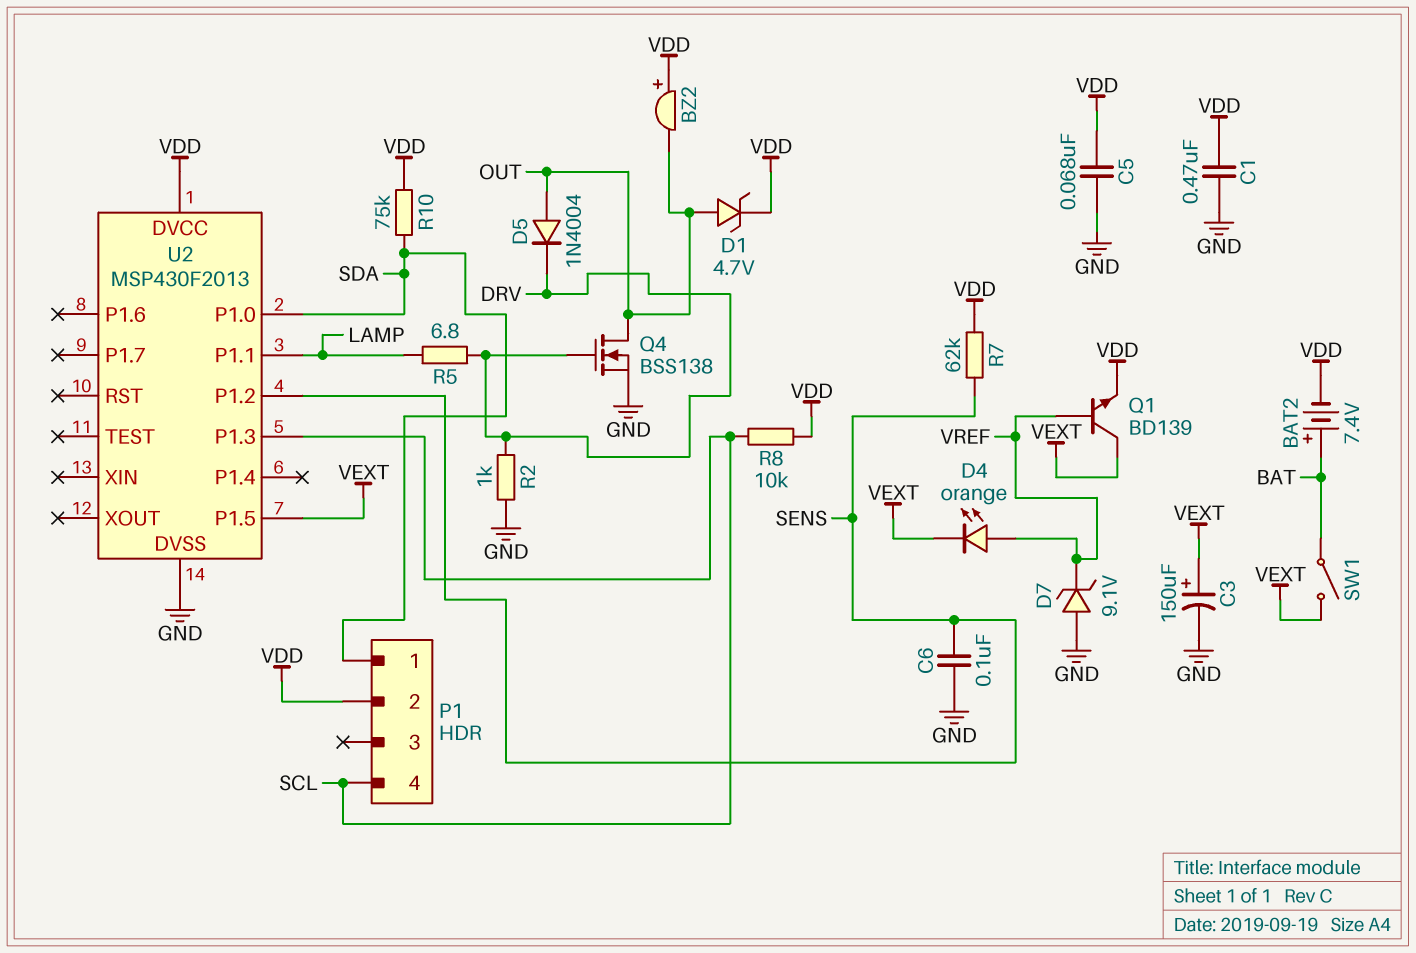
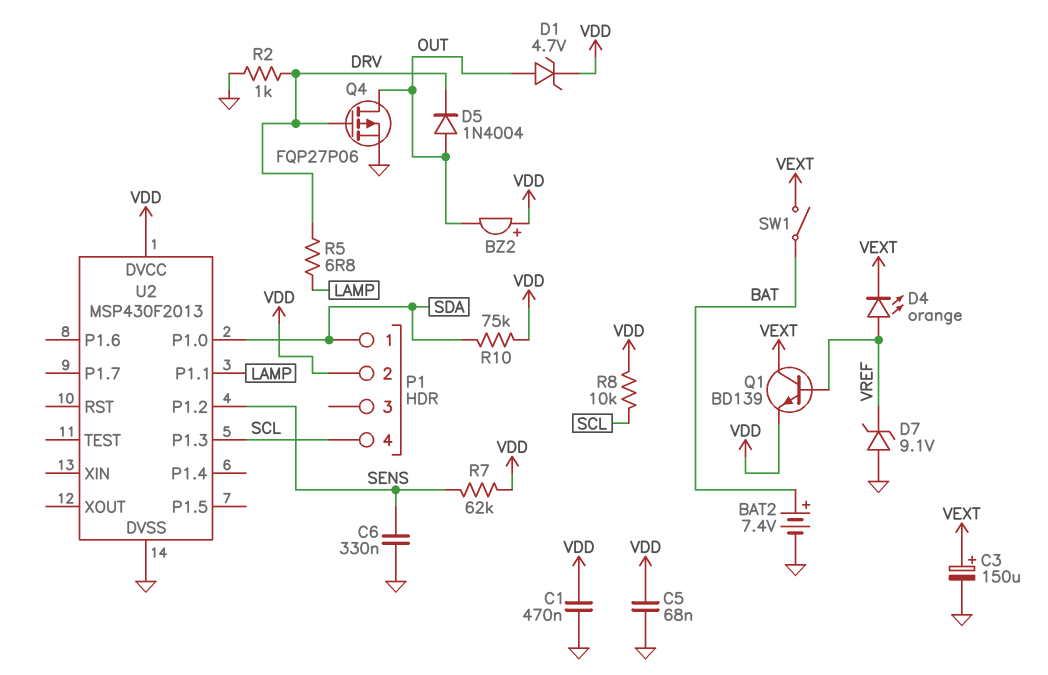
BAT2: 7.4V (plus BAT, minus VDD) -> 7.4V (plus BAT, minus GND)
C6: 100nF (GND, SENS) -> 330nF (GND, SENS)
Q4: NMOS BSS138 (G DRV, D OUT, S GND) -> PMOS FQP27P06 (G DRV, D OUT, S GND)
U2 pin P1.5: VEXT -> none

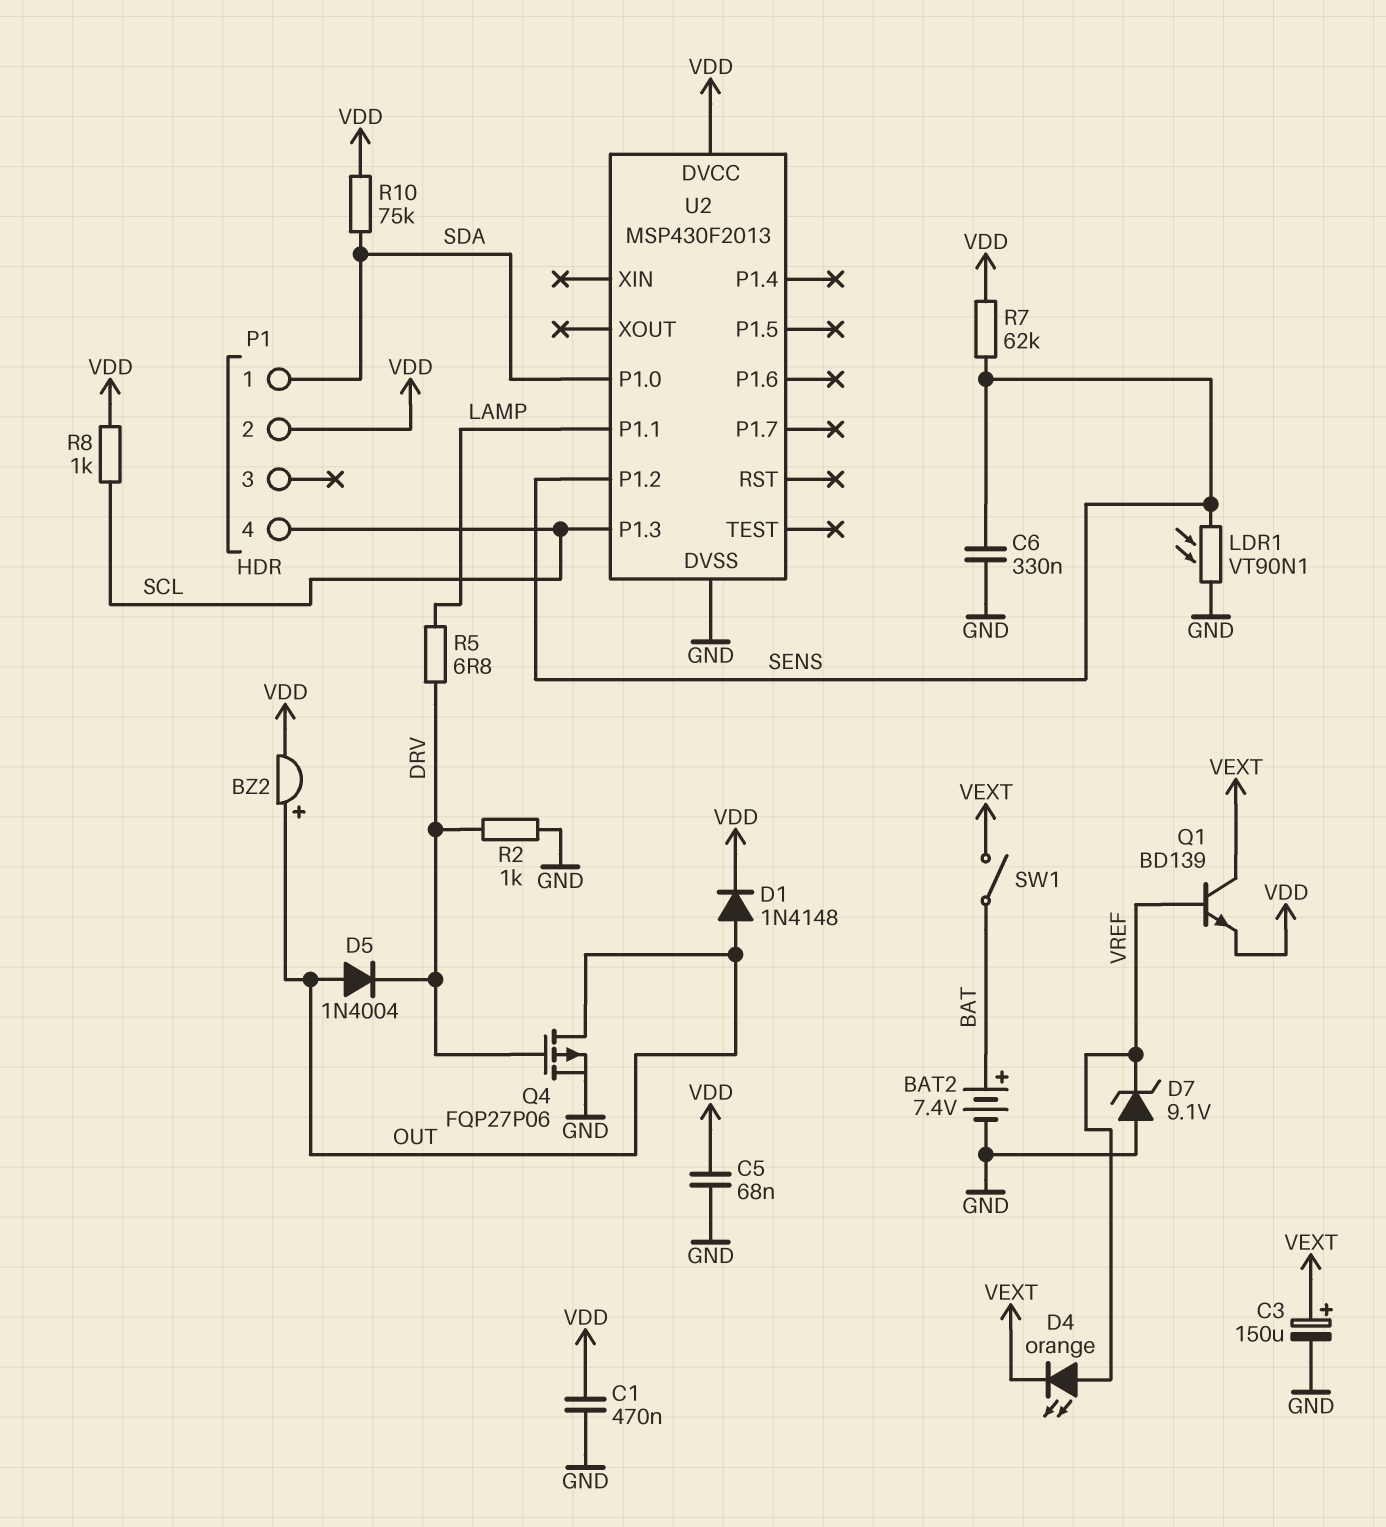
BZ2: buzzer (plus VDD, minus OUT) -> buzzer (plus OUT, minus VDD)
D1: zener 4.7V (A OUT, K VDD) -> diode 1N4148 (A OUT, K VDD)
LDR1: none -> VT90N1 (GND, SENS)
R8: 10k (SCL, VDD) -> 1k (SCL, VDD)

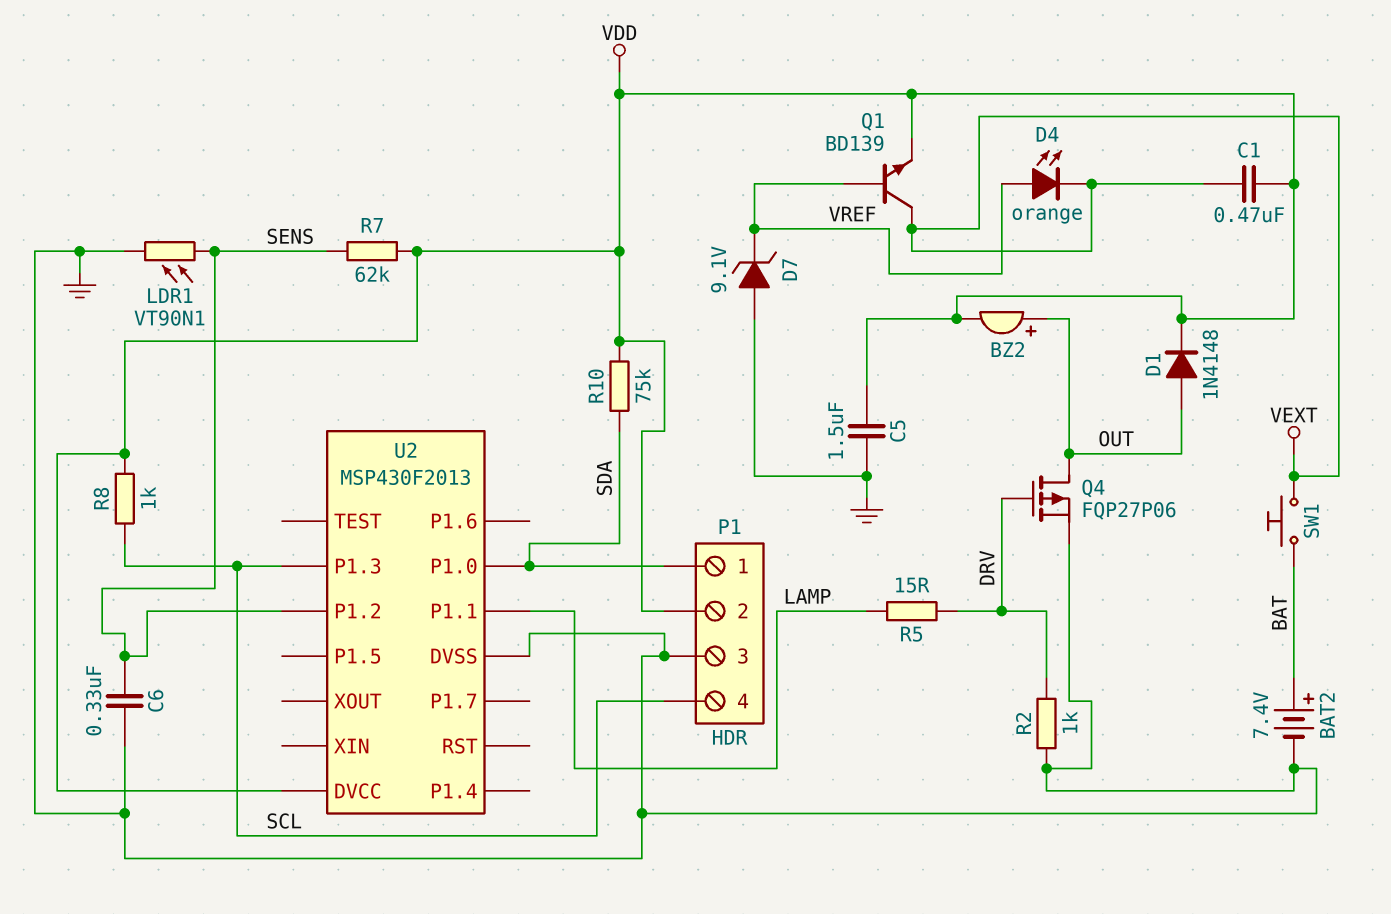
C1: 470nF (GND, VDD) -> 470nF (VDD, VEXT)
C3: 150uF (plus VEXT, minus GND) -> none
C5: 68nF (GND, VDD) -> 1.5uF (GND, VDD)
D5: diode 1N4004 (A OUT, K DRV) -> none
P1 pin 3: none -> GND
R5: 6.8 (DRV, LAMP) -> 15 (DRV, LAMP)
SW1: switch (BAT, VEXT) -> button (BAT, VEXT)

